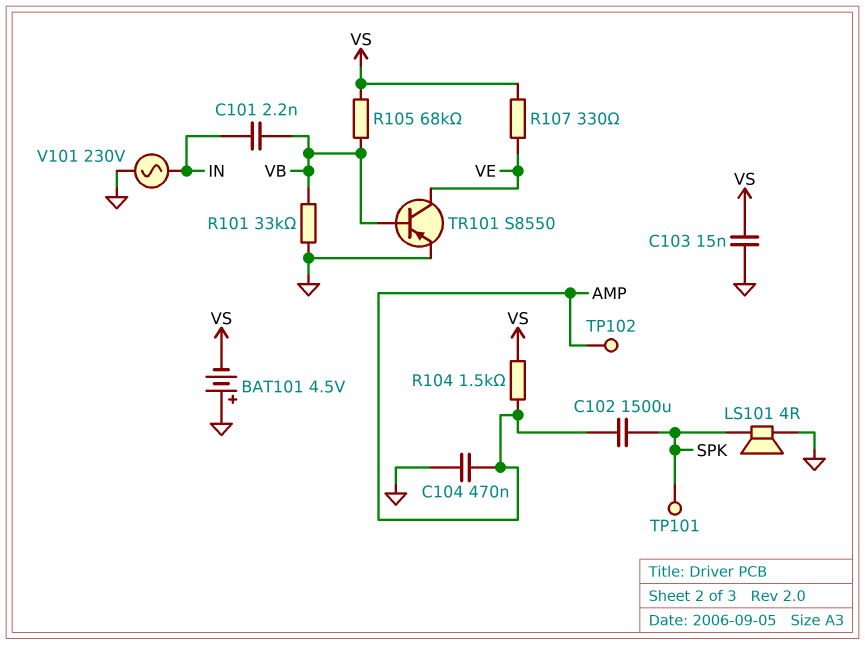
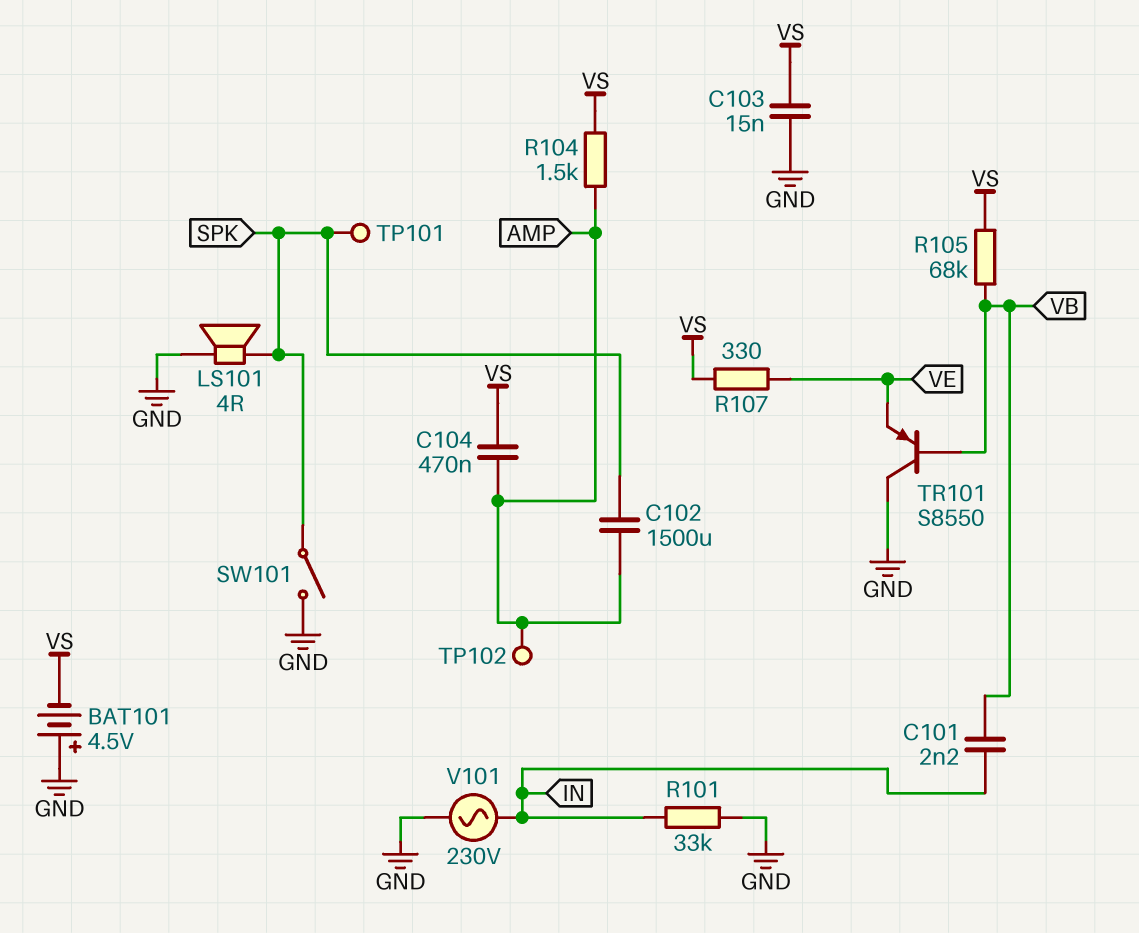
C104: 470nF (AMP, GND) -> 470nF (AMP, VS)
R101: 33k (GND, VB) -> 33k (GND, IN)
SW101: none -> switch (GND, SPK)
TR101: PNP S8550 (B VB, C VE, E GND) -> PNP S8550 (B VB, C GND, E VE)

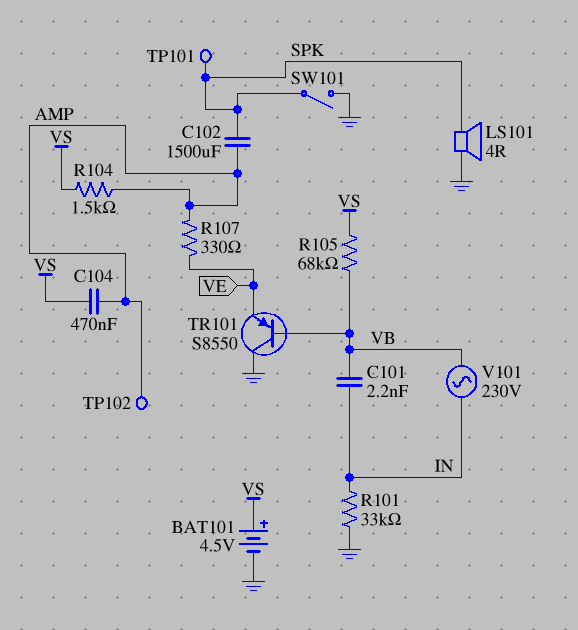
BAT101: 4.5V (plus GND, minus VS) -> 4.5V (plus VS, minus GND)
C103: 15nF (GND, VS) -> none
R107: 330 (VE, VS) -> 330 (AMP, VE)
V101: AC 230V (GND, IN) -> AC 230V (IN, VB)

